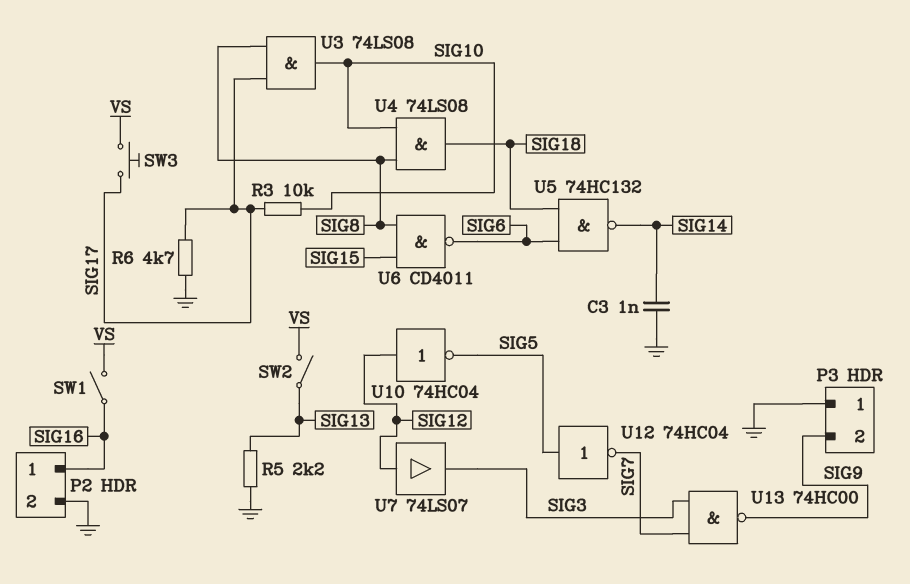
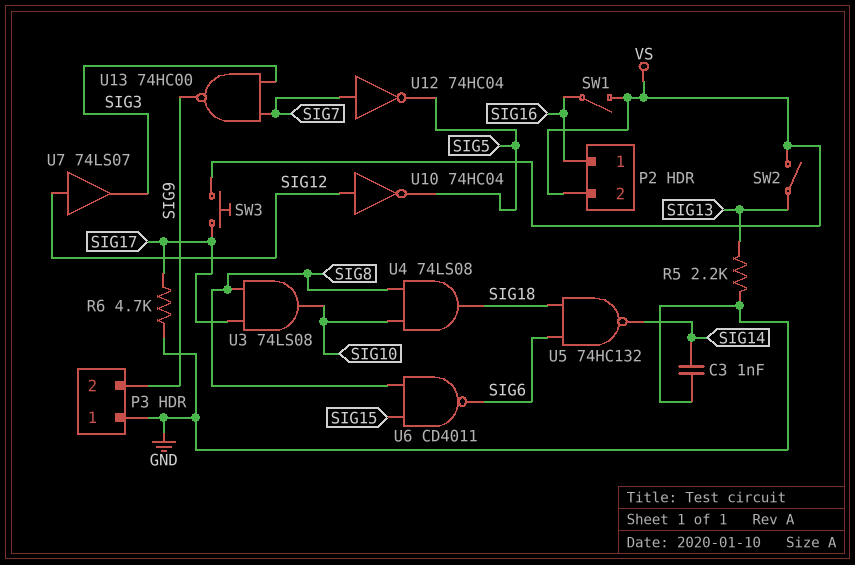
P2 pin 2: GND -> VS
R3: 10k (SIG10, SIG17) -> none
U12: NOT 74HC04 (in SIG5, out SIG7) -> NOT 74HC04 (in SIG7, out SIG5)

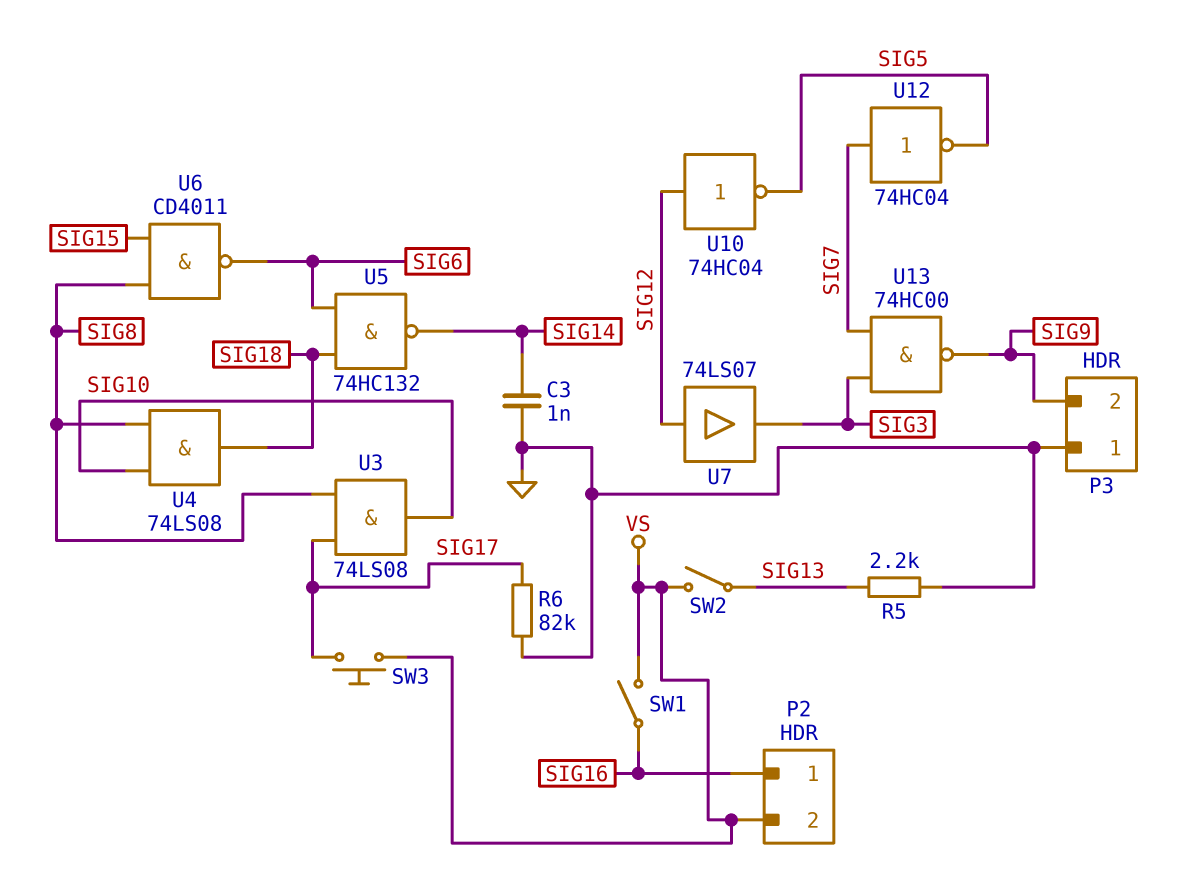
R6: 4.7k (GND, SIG17) -> 82k (GND, SIG17)

